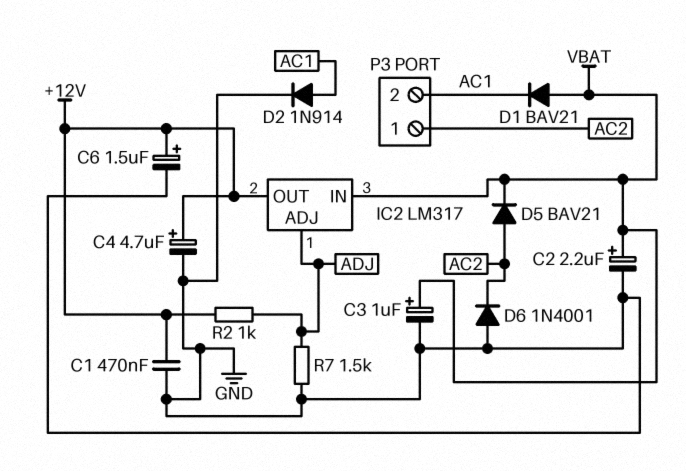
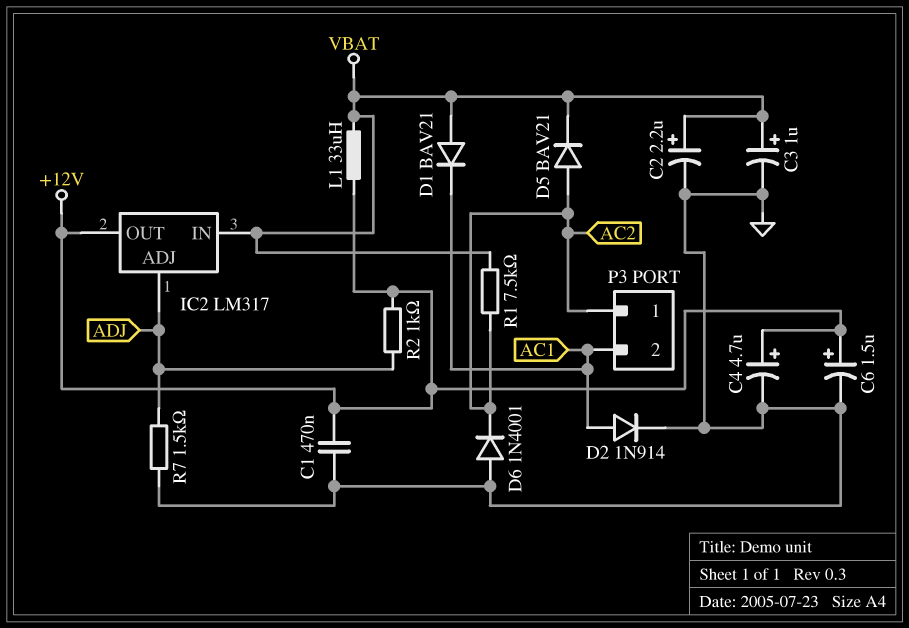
L1: none -> 33uH (+12V, VBAT)
R1: none -> 7.5k (AC2, VBAT)

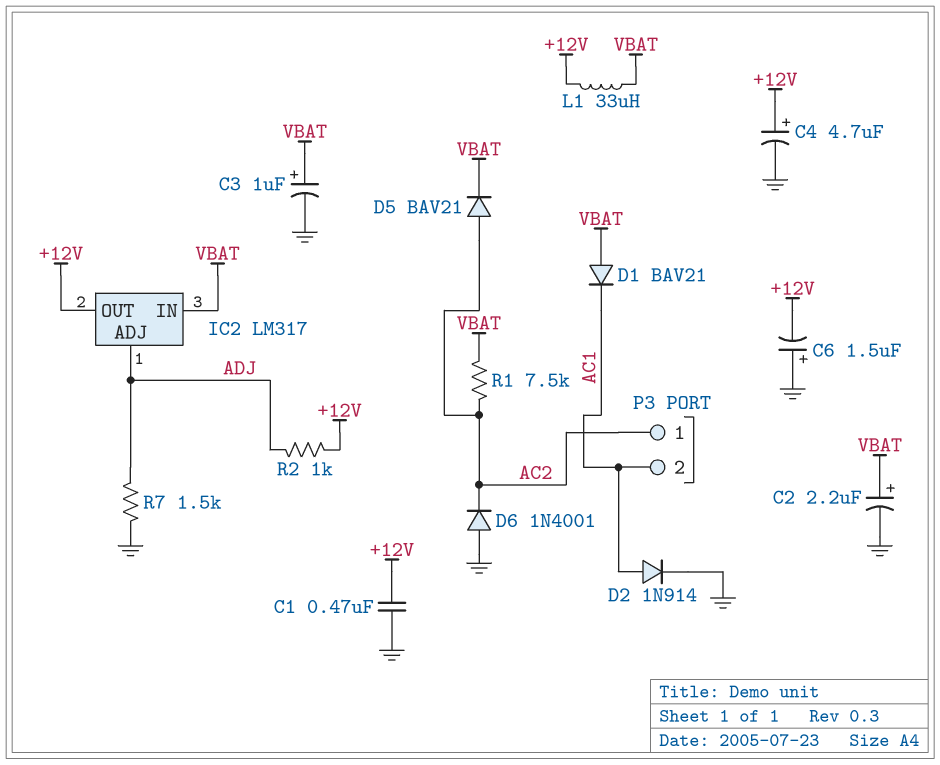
C6: 1.5uF (plus +12V, minus GND) -> 1.5uF (plus GND, minus +12V)

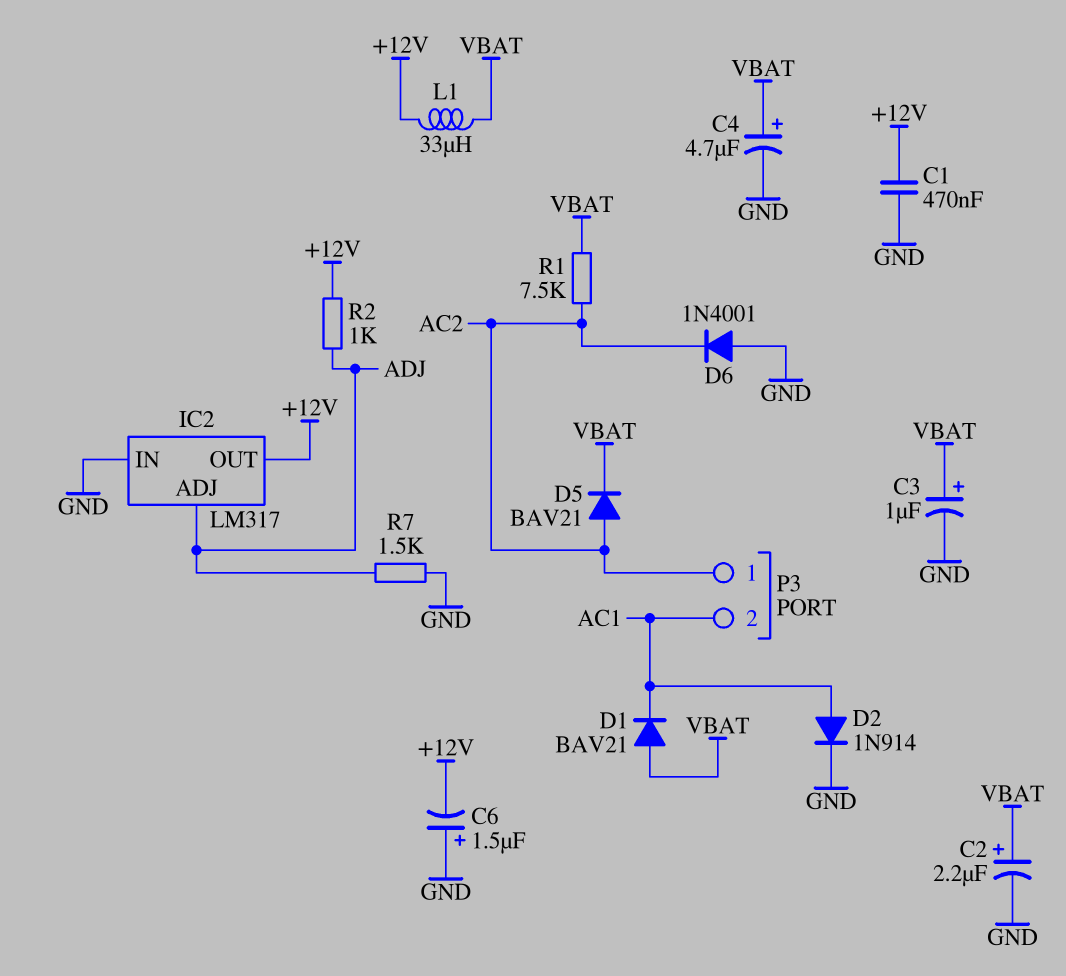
C4: 4.7uF (plus +12V, minus GND) -> 4.7uF (plus VBAT, minus GND)
IC2 pin IN: VBAT -> GND

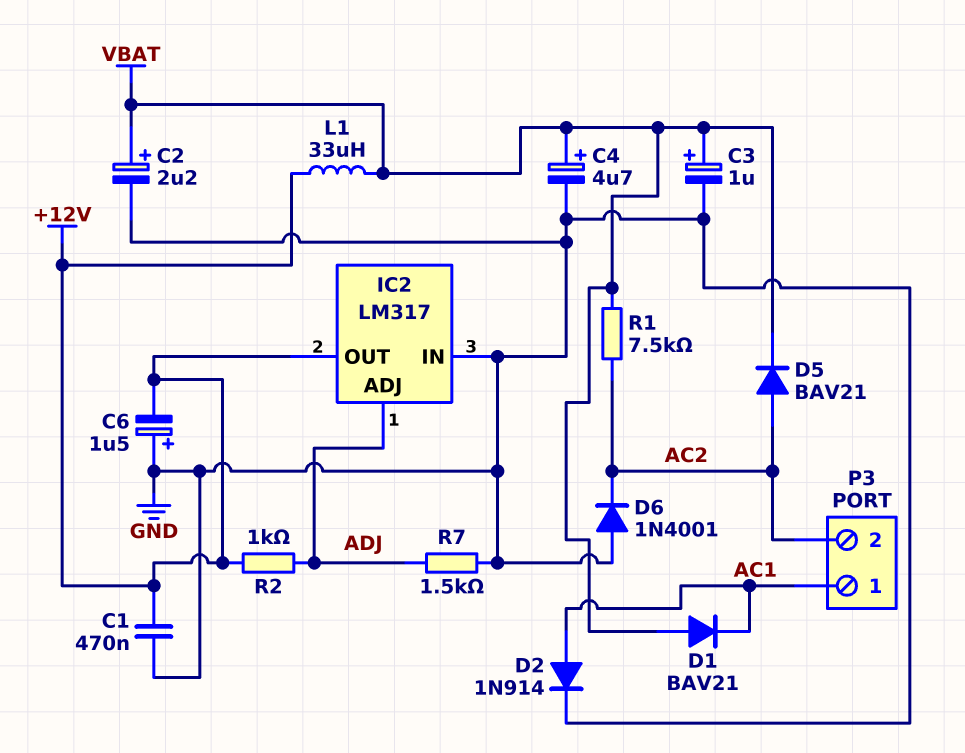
P3 pin 1: AC2 -> AC1
P3 pin 2: AC1 -> AC2

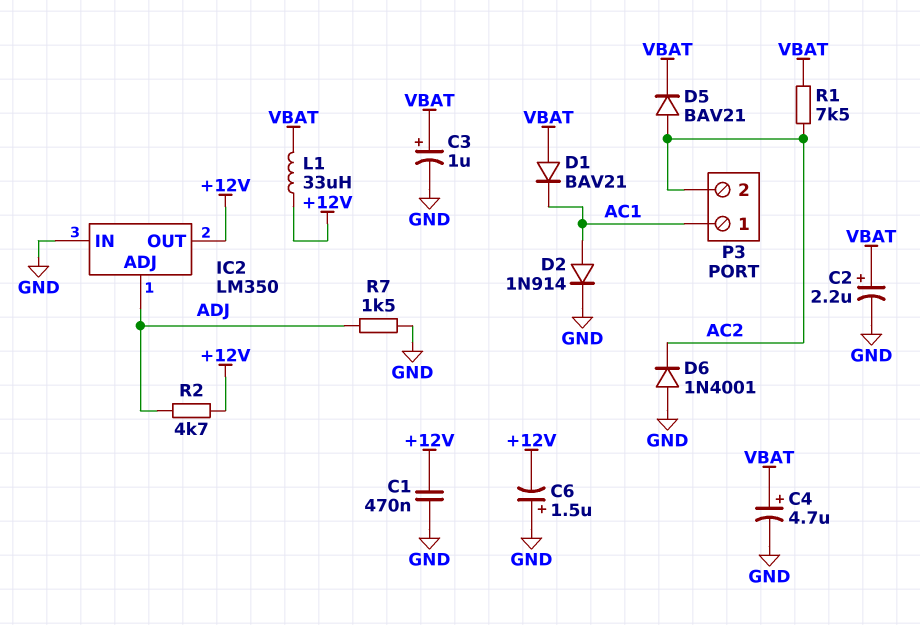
IC2: LM317 -> LM350
R2: 1k (+12V, ADJ) -> 4.7k (+12V, ADJ)

